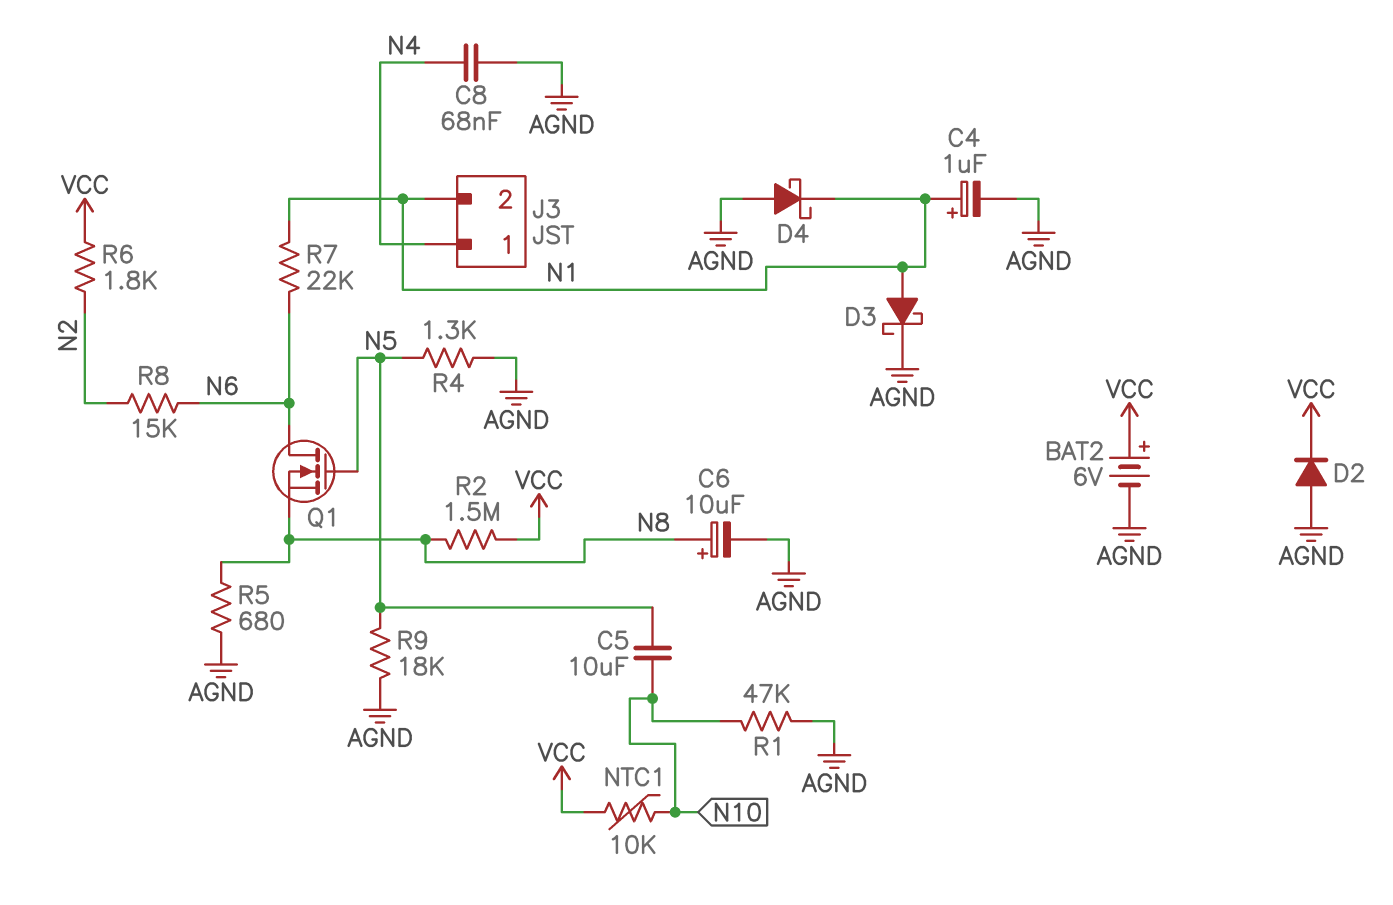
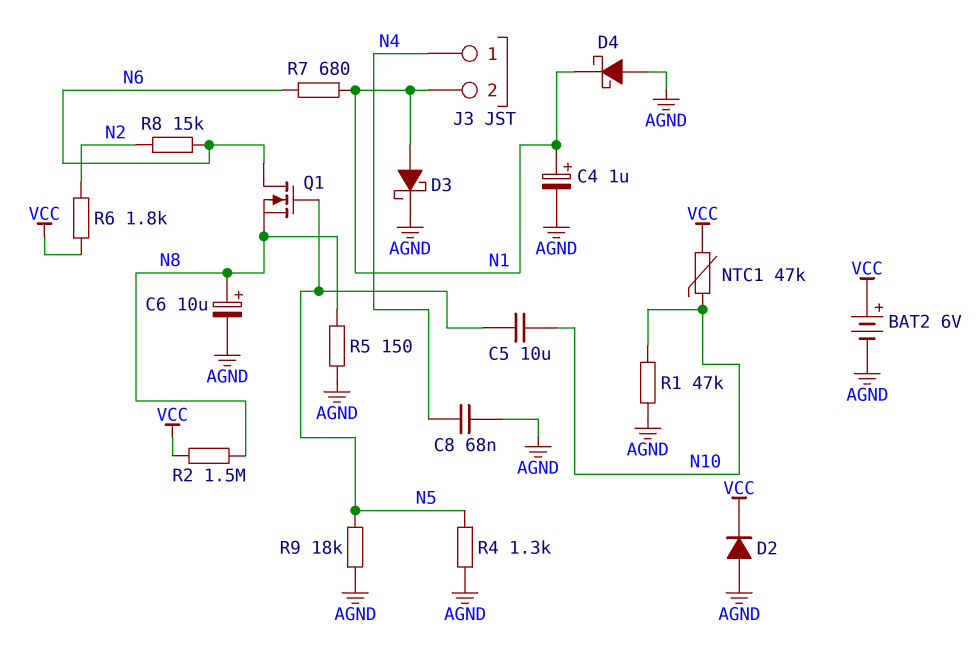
NTC1: 10k (N10, VCC) -> 47k (N10, VCC)
R5: 680 (AGND, N8) -> 150 (AGND, N8)
R7: 22k (N1, N6) -> 680 (N1, N6)

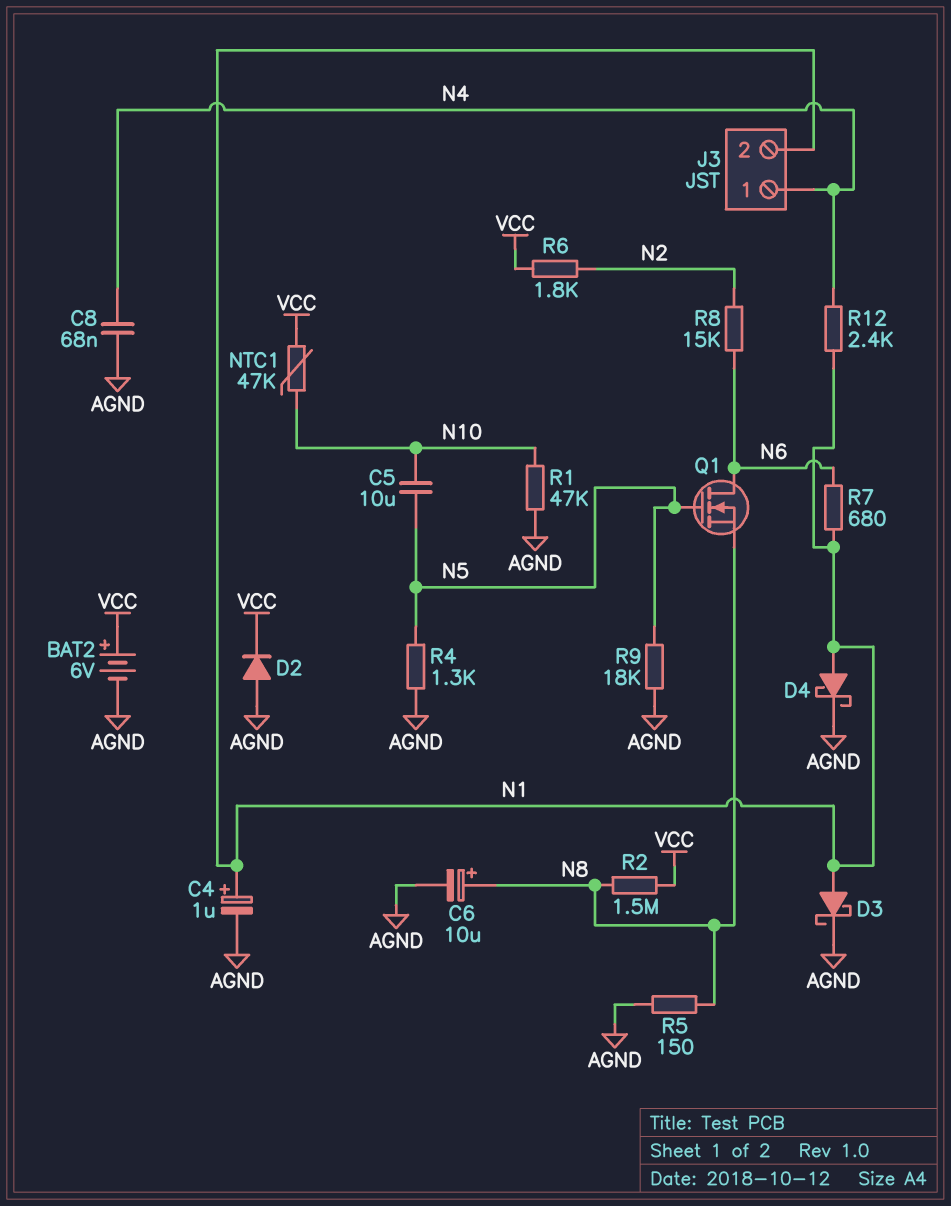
D4: schottky (A AGND, K N1) -> schottky (A N1, K AGND)
R12: none -> 2.4k (N1, N4)

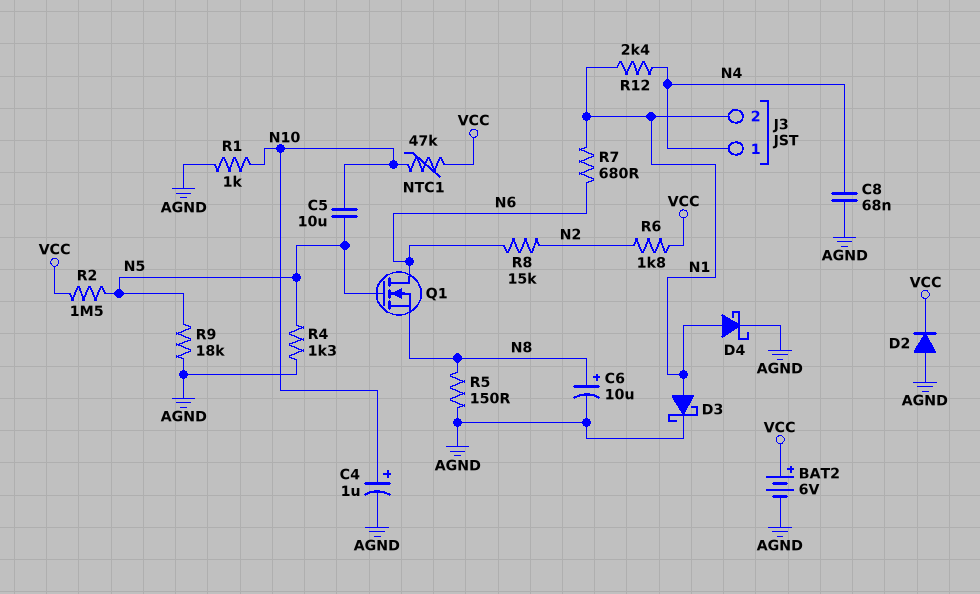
C4: 1uF (plus N1, minus AGND) -> 1uF (plus N10, minus AGND)
R1: 47k (AGND, N10) -> 1k (AGND, N10)
R2: 1.5M (N8, VCC) -> 1.5M (N5, VCC)

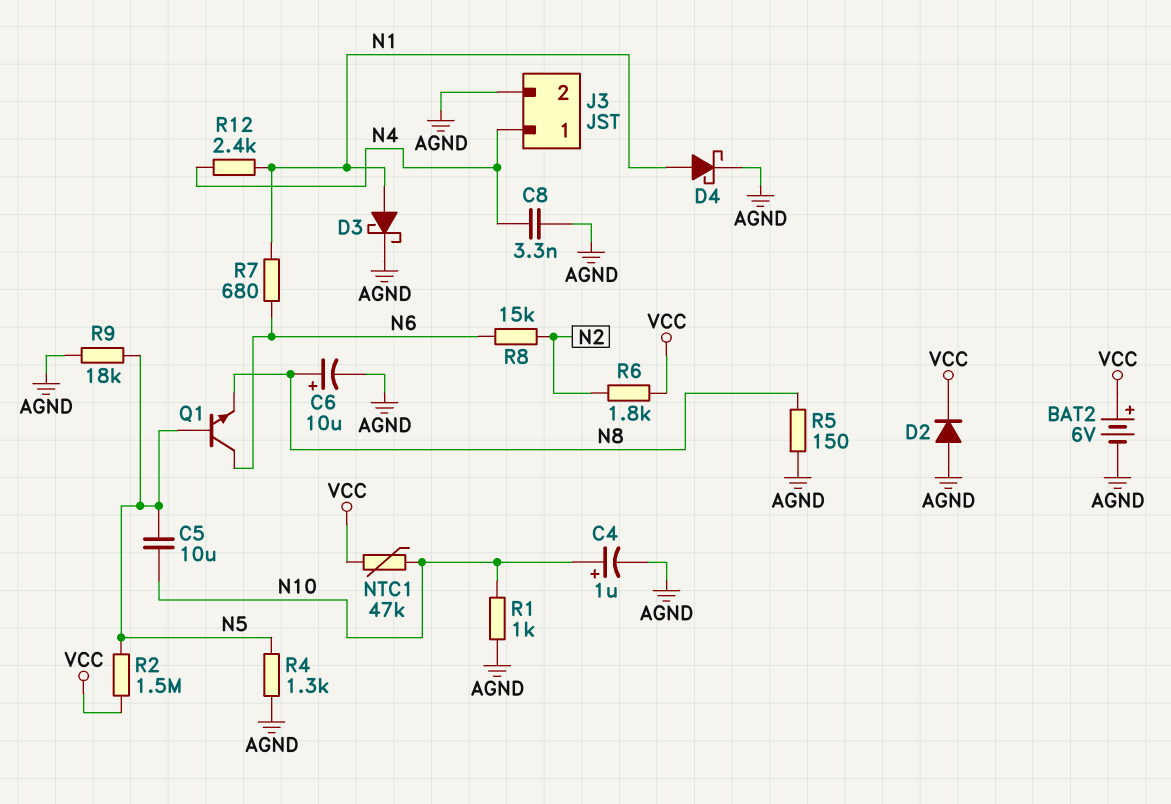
C8: 68nF (AGND, N4) -> 3.3nF (AGND, N4)
J3 pin 2: N1 -> AGND
Q1: NMOS (G N5, D N6, S N8) -> NPN (B N5, C N6, E N8)

